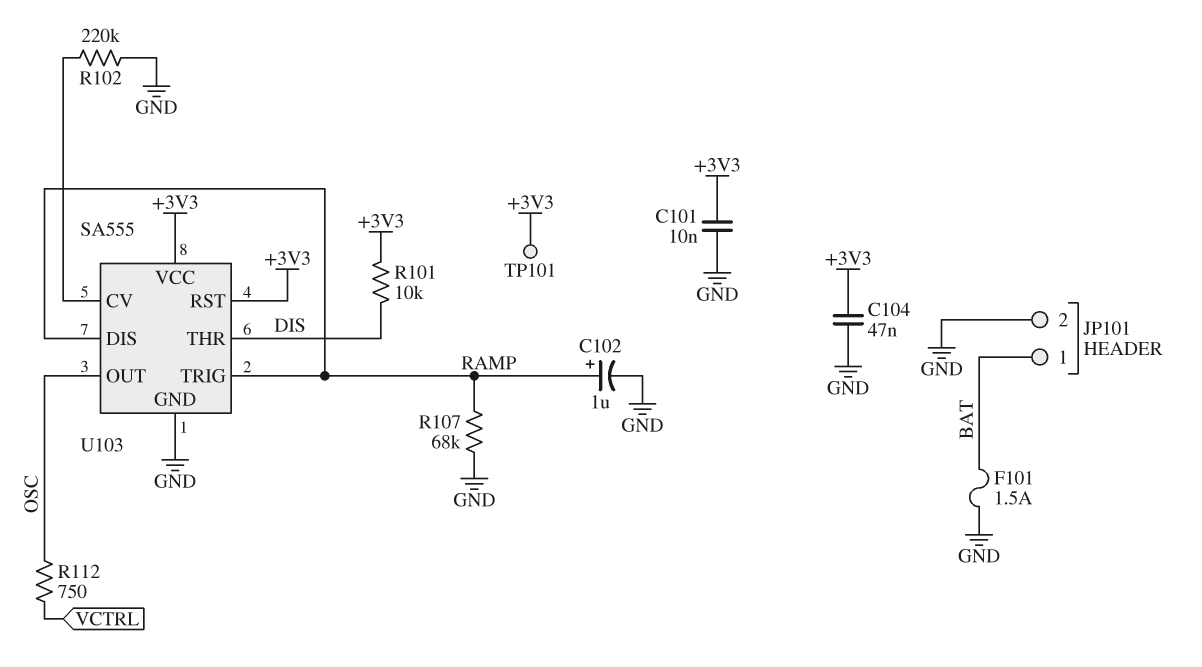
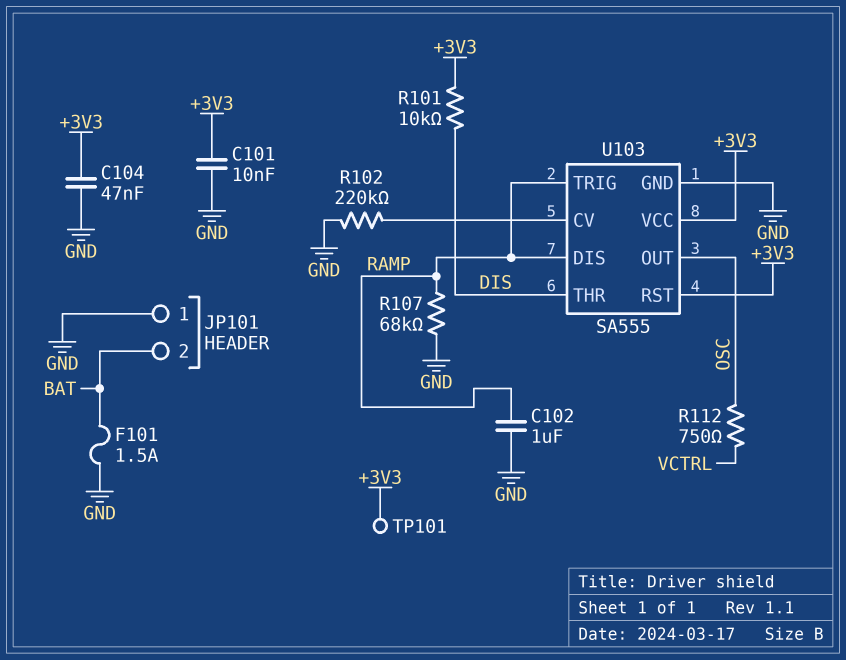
C102: 1uF (plus RAMP, minus GND) -> 1uF (GND, RAMP)
JP101 pin 1: BAT -> GND
JP101 pin 2: GND -> BAT

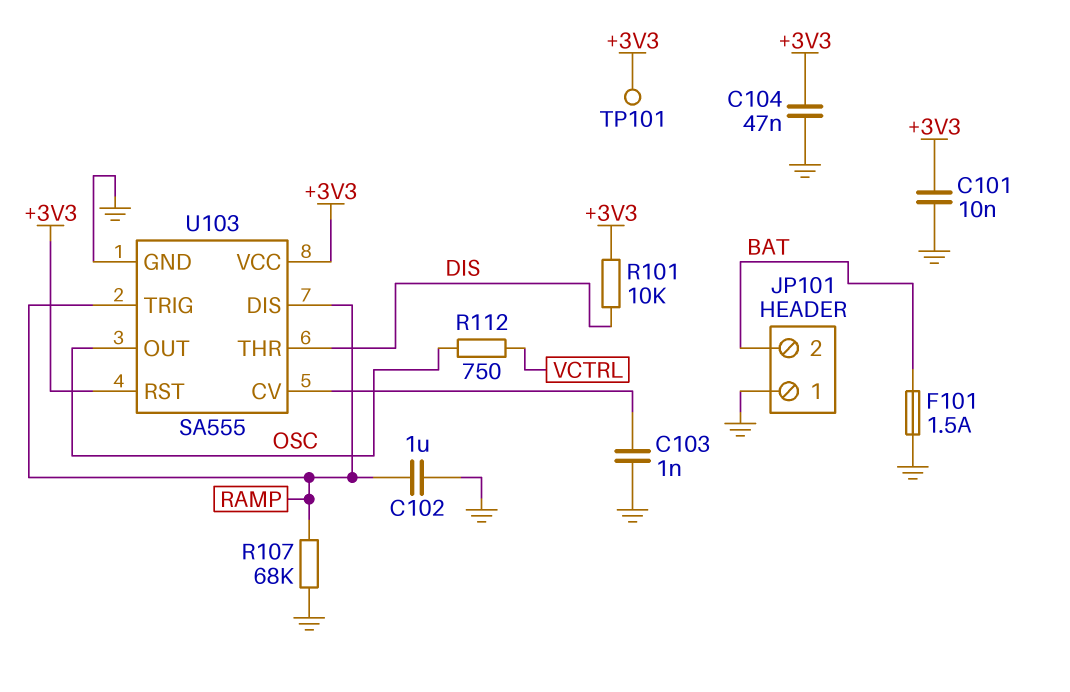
C103: none -> 1nF (GND, U103/CV)
R102: 220k (GND, U103/CV) -> none

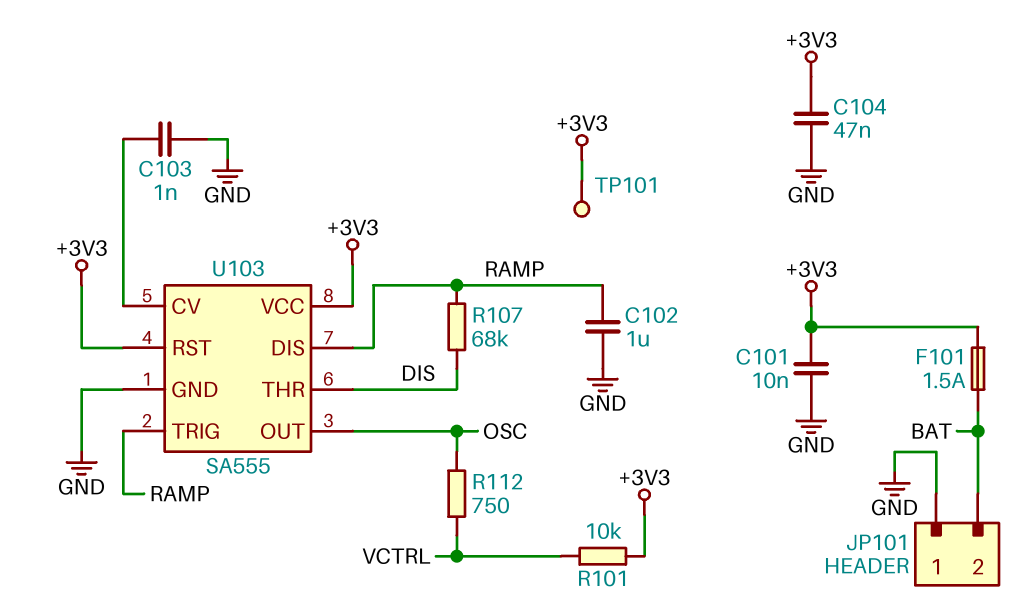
F101: 1.5A (BAT, GND) -> 1.5A (+3V3, BAT)
R101: 10k (+3V3, DIS) -> 10k (+3V3, VCTRL)
R107: 68k (GND, RAMP) -> 68k (DIS, RAMP)

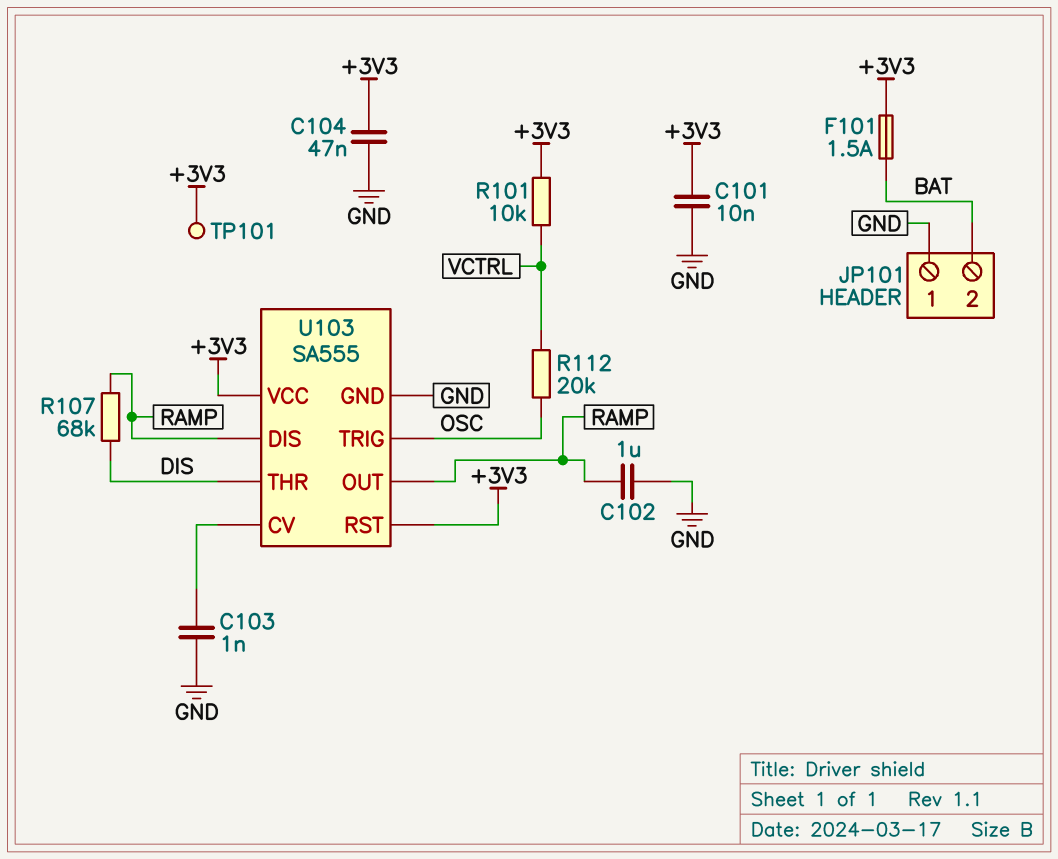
R112: 750 (OSC, VCTRL) -> 20k (OSC, VCTRL)
U103 pin OUT: OSC -> RAMP
U103 pin TRIG: RAMP -> OSC

